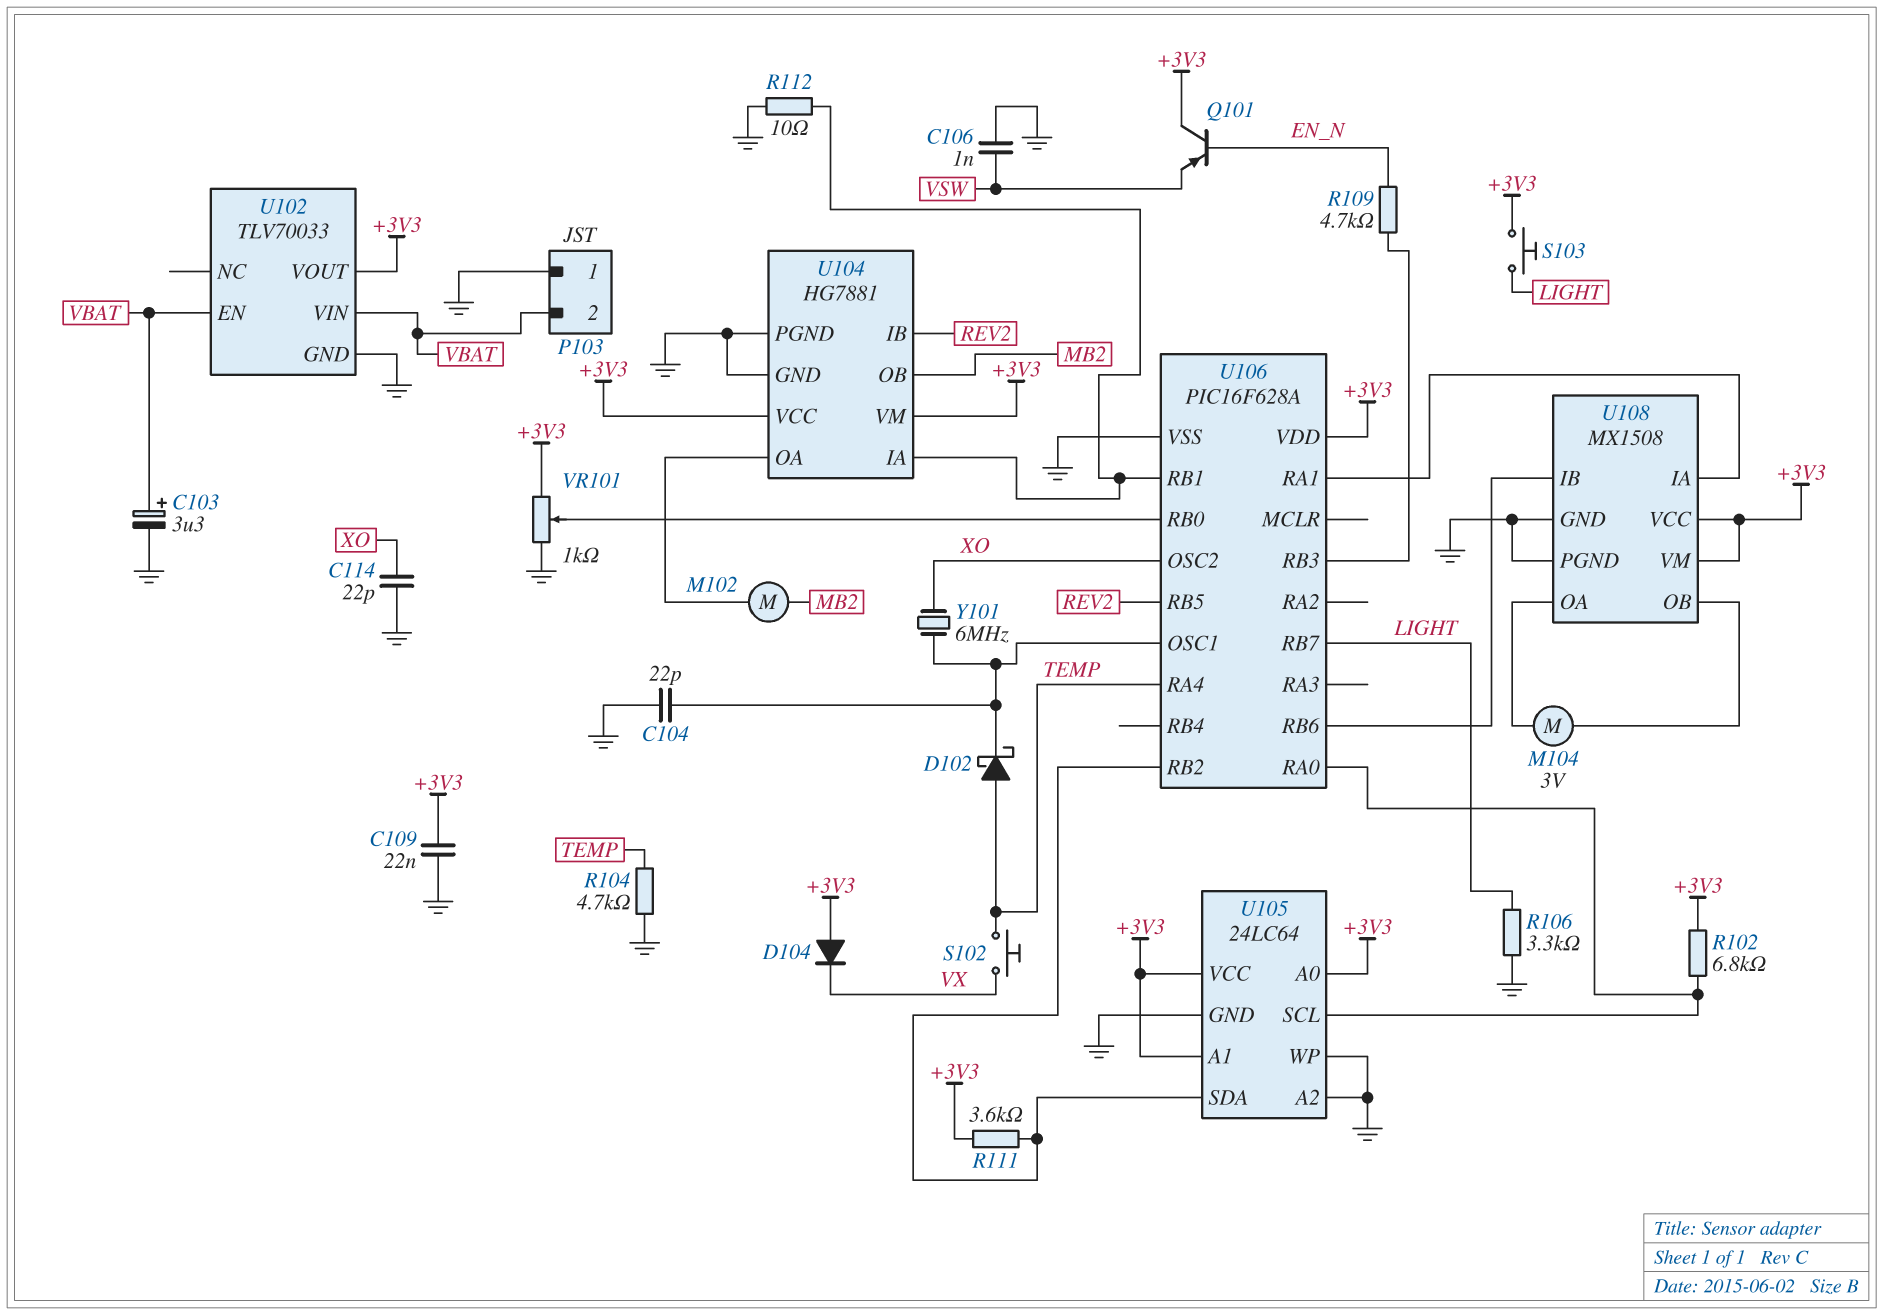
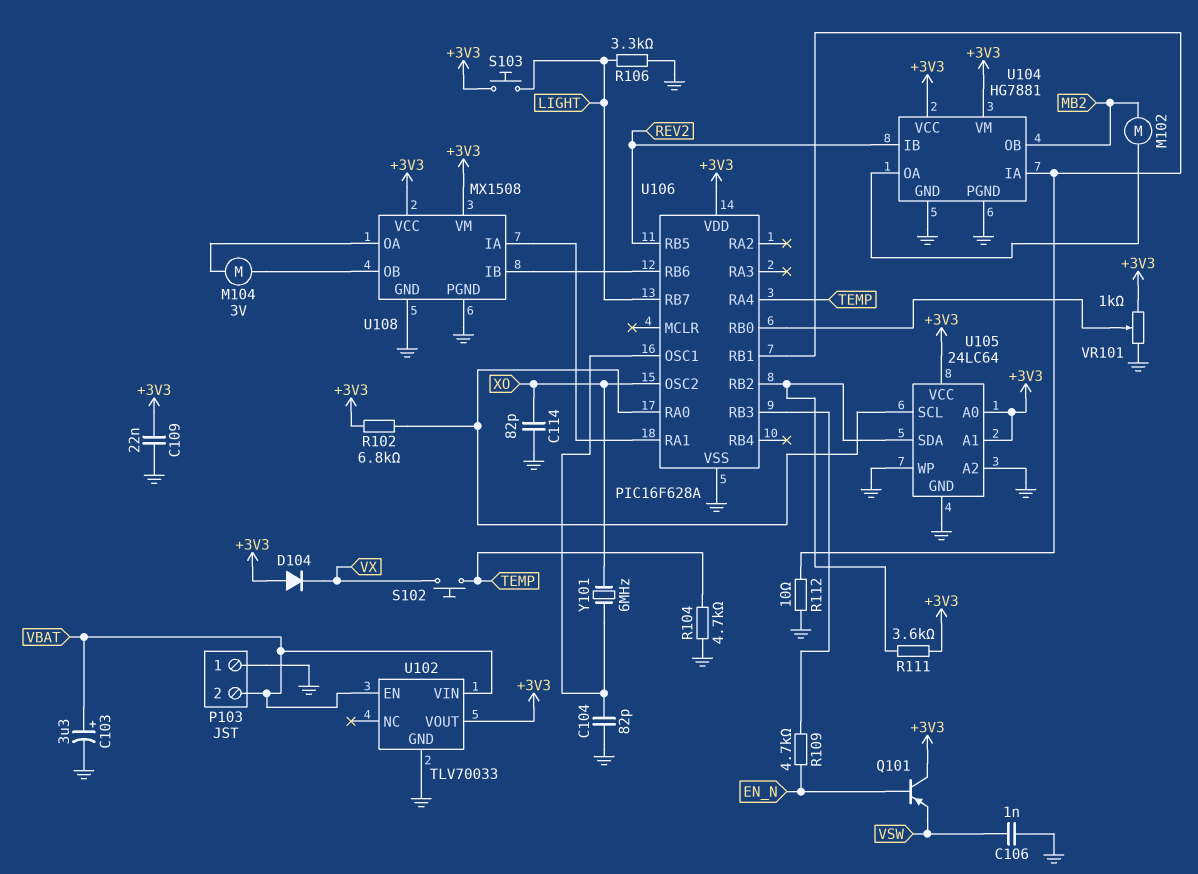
C104: 22pF (GND, U106/OSC1) -> 82pF (GND, U106/OSC1)
C114: 22pF (GND, XO) -> 82pF (GND, XO)
D102: schottky (A TEMP, K U106/OSC1) -> none

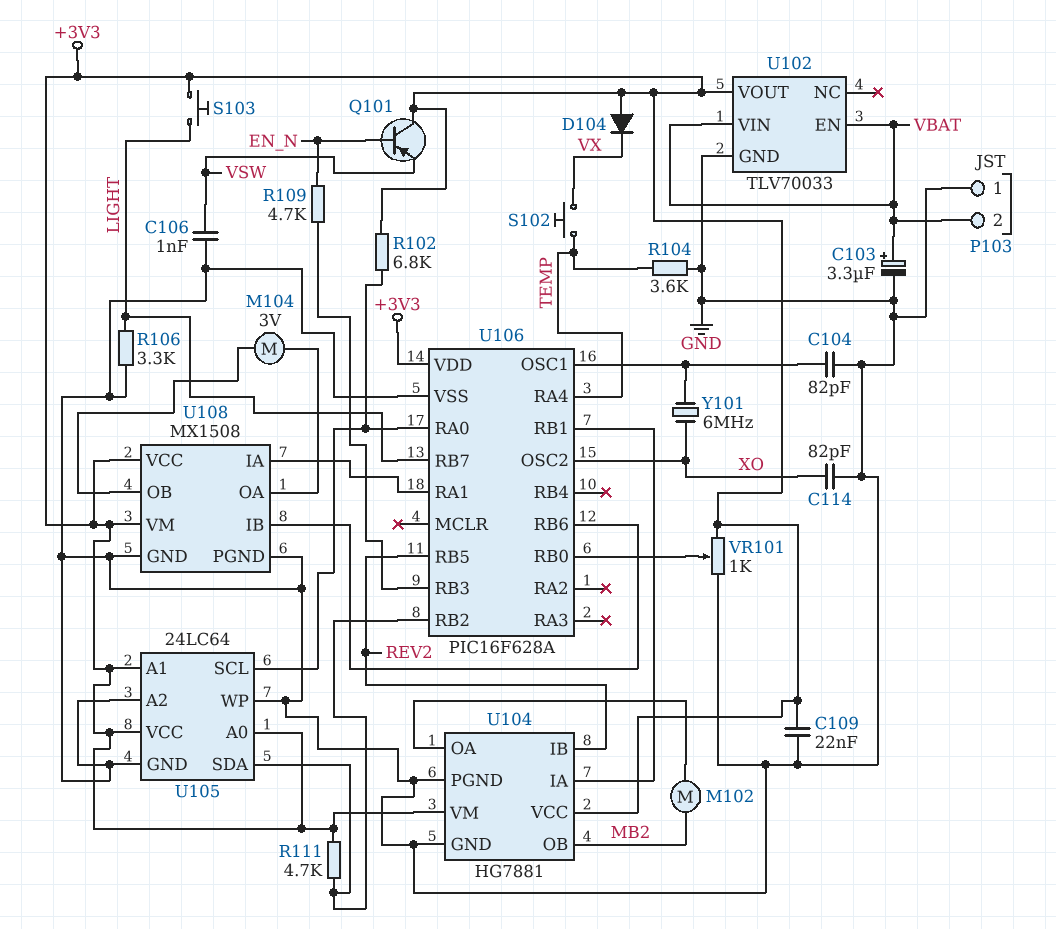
R104: 4.7k (GND, TEMP) -> 3.6k (GND, TEMP)
R111: 3.6k (+3V3, U105/SDA) -> 4.7k (+3V3, U105/SDA)
R112: 10 (GND, U104/IA) -> none

